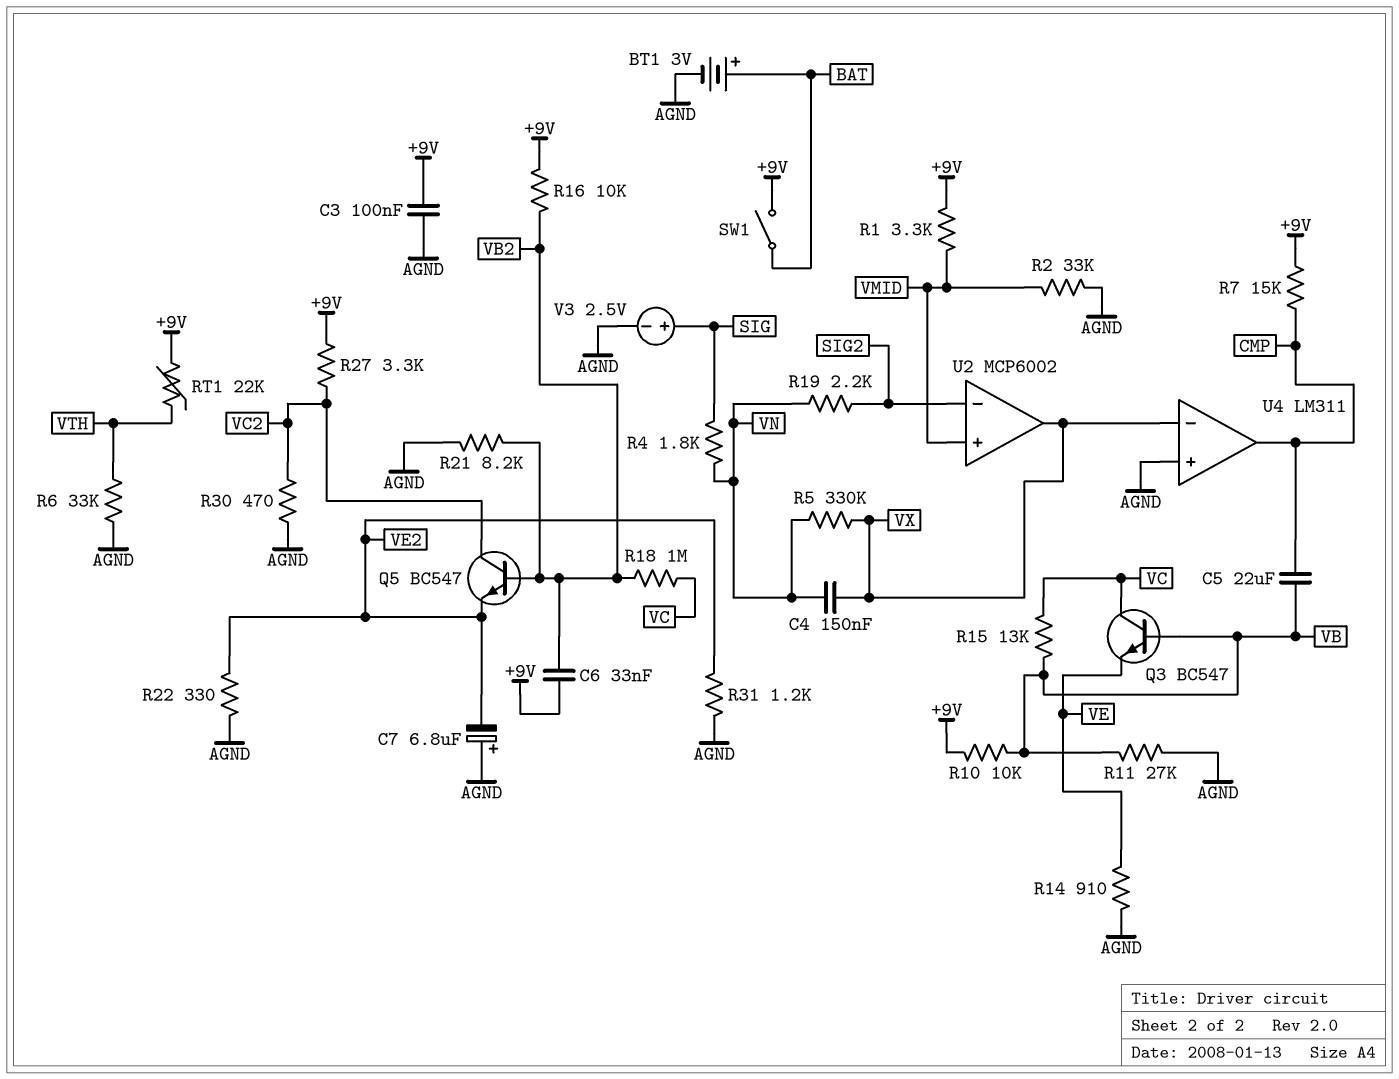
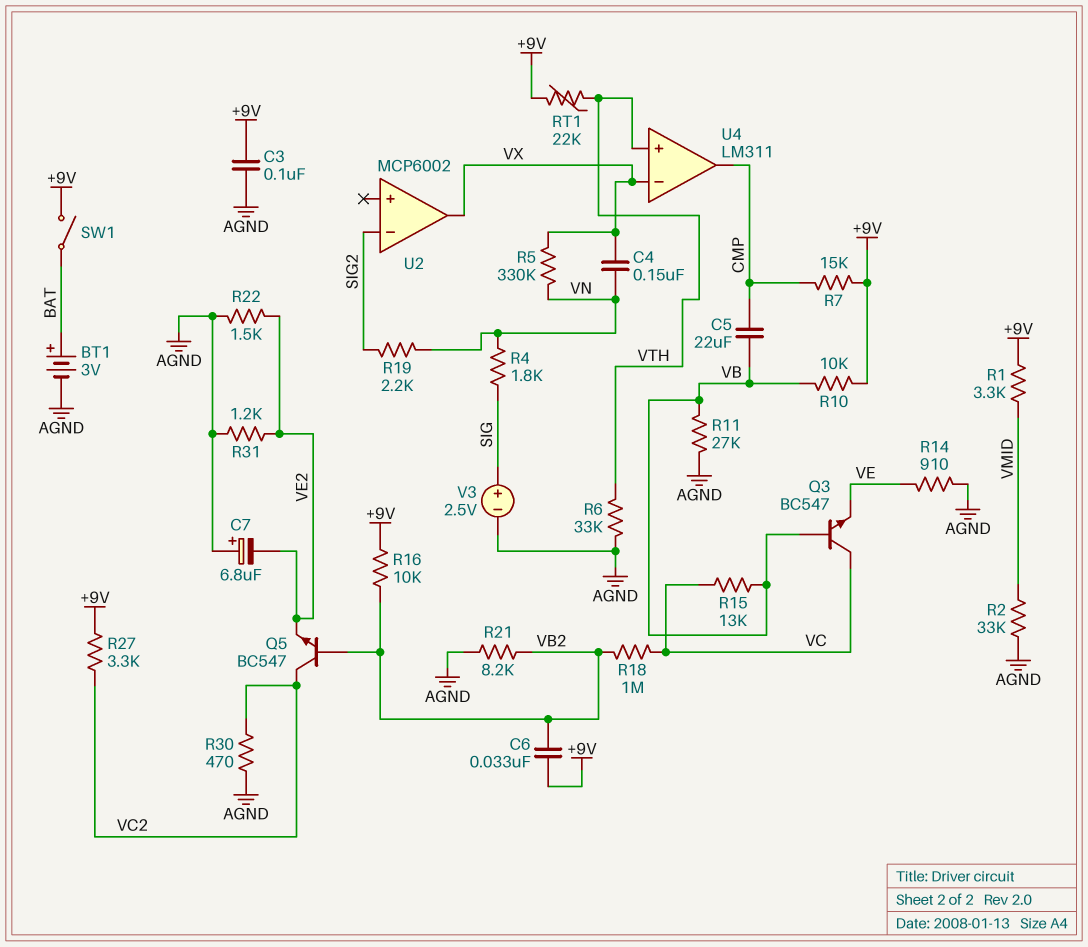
R22: 330 (AGND, VE2) -> 1.5k (AGND, VE2)
U2 pin in+: VMID -> none
U4 pin in+: AGND -> VTH

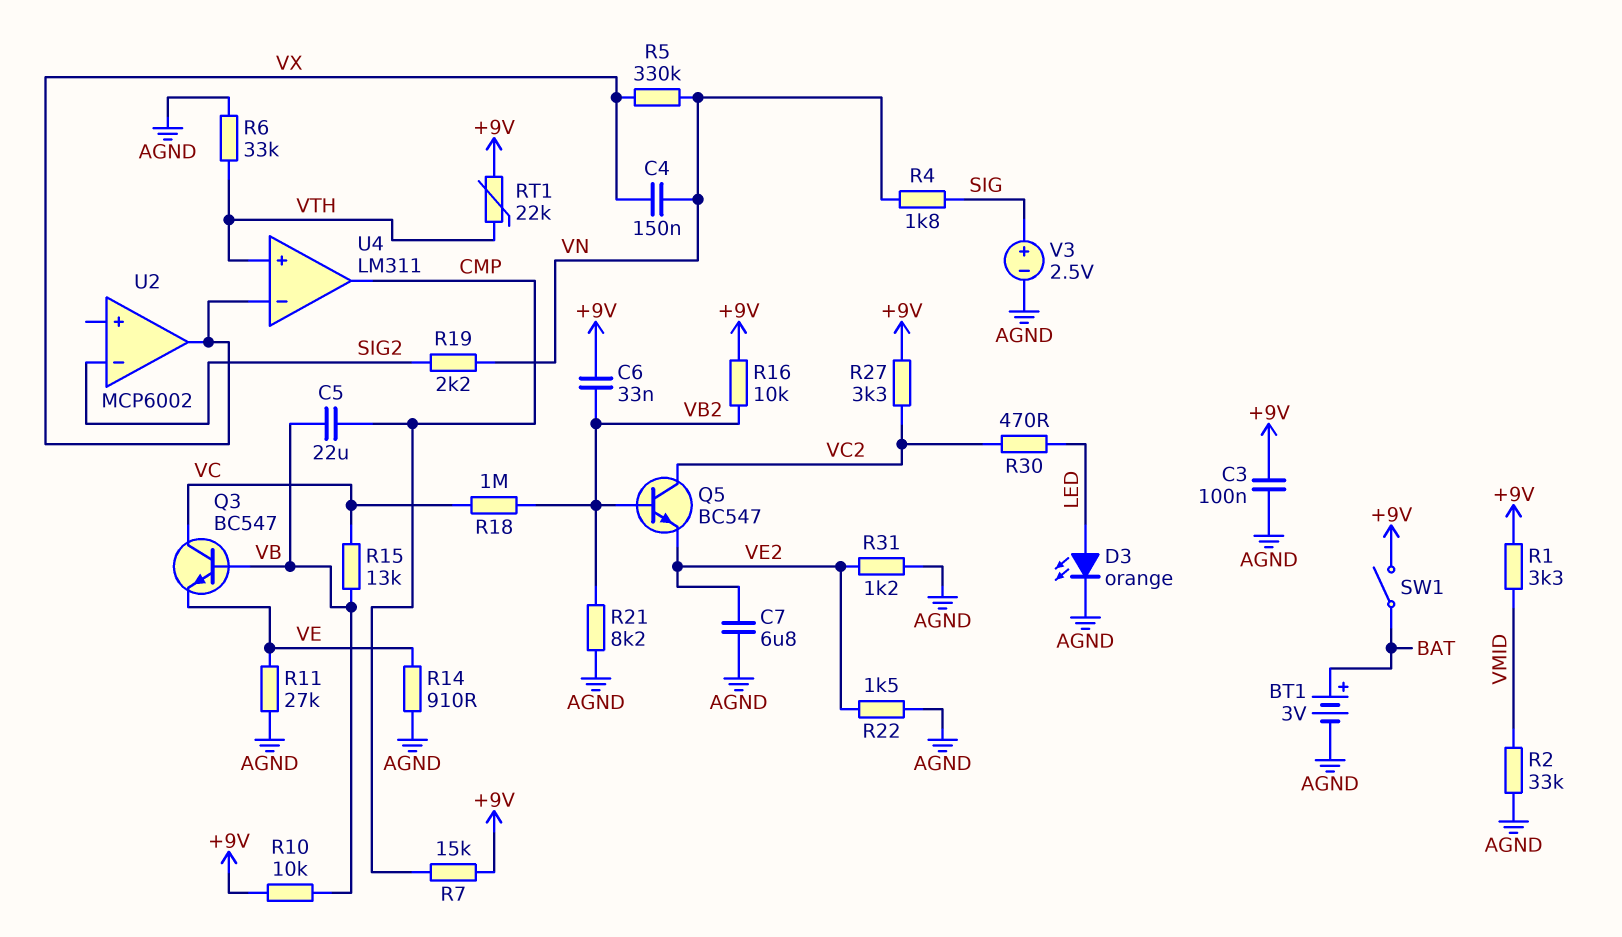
C7: 6.8uF (plus AGND, minus VE2) -> 6.8uF (AGND, VE2)
D3: none -> LED orange (A LED, K AGND)
R11: 27k (AGND, VB) -> 27k (AGND, VE)
R30: 470 (AGND, VC2) -> 470 (LED, VC2)

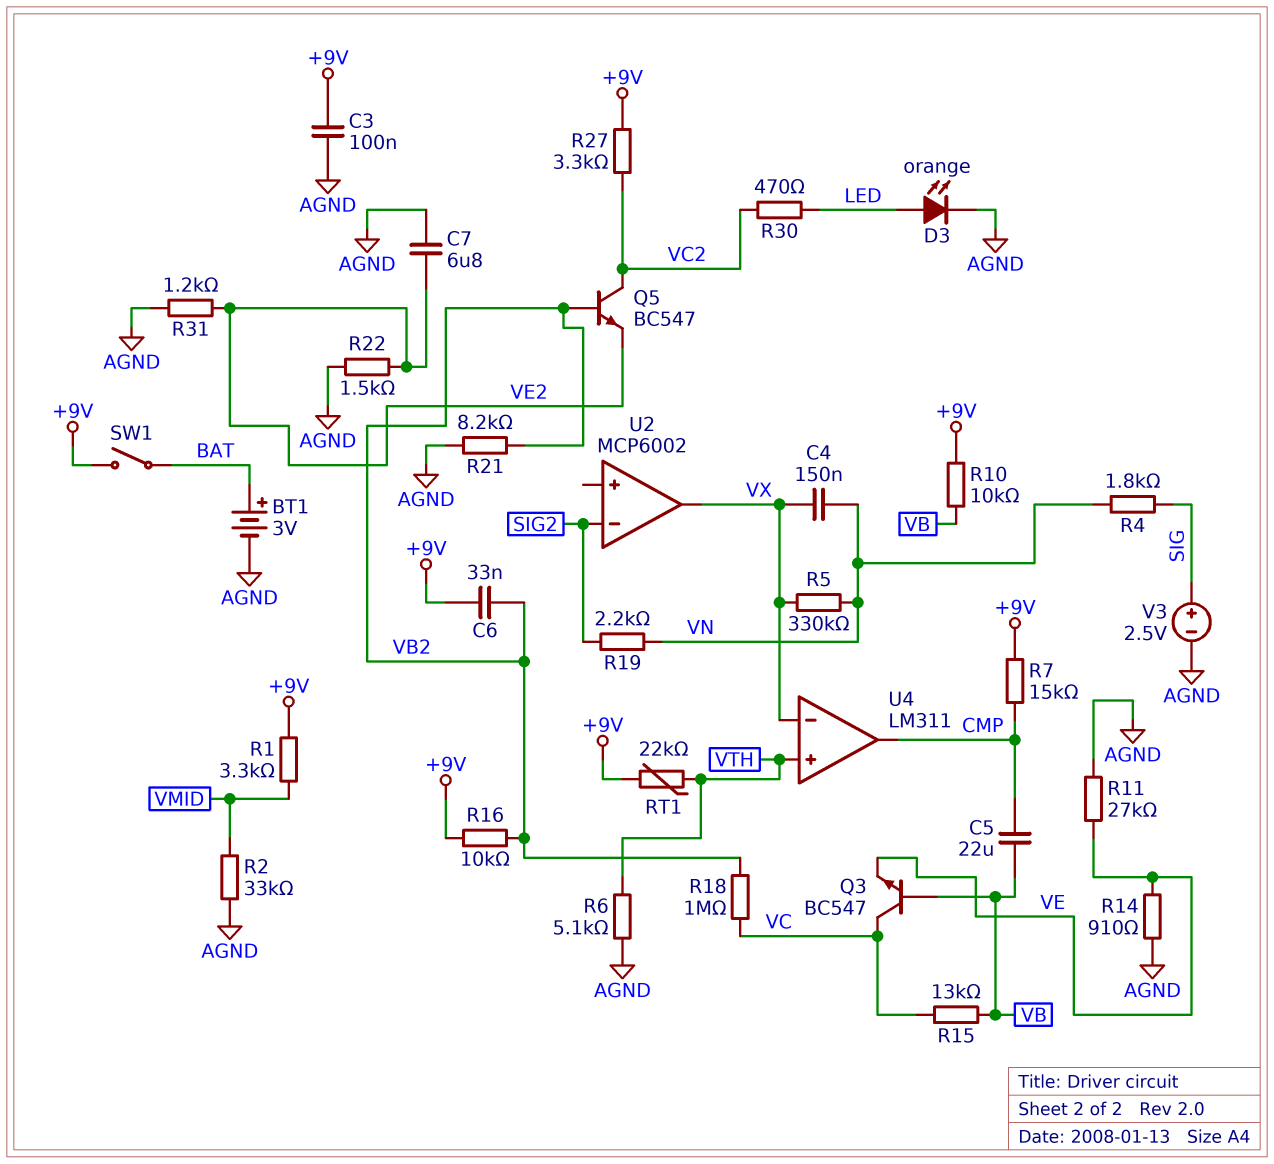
R6: 33k (AGND, VTH) -> 5.1k (AGND, VTH)

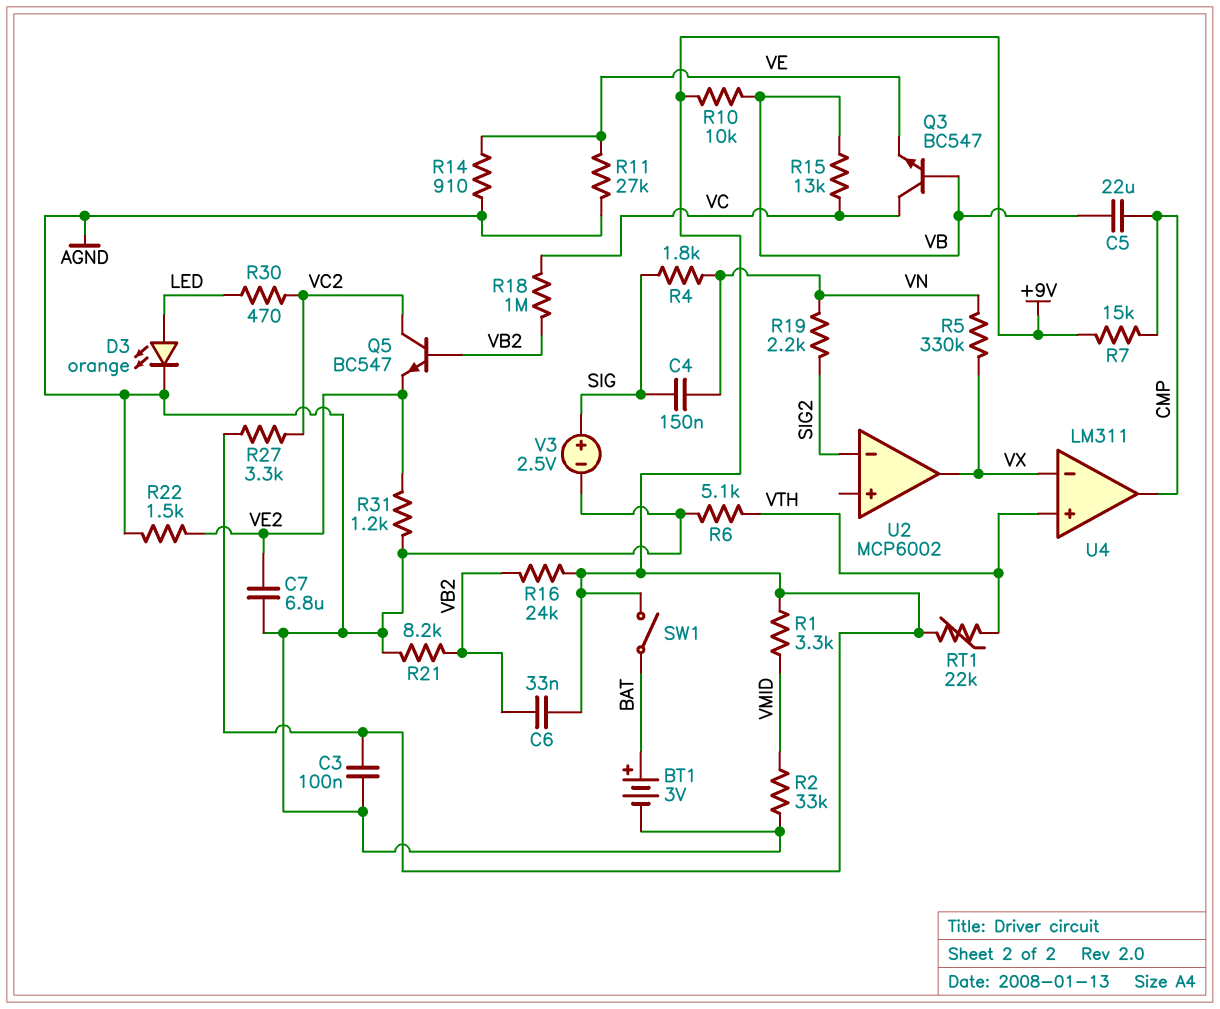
C4: 150nF (VN, VX) -> 150nF (SIG, VN)
R16: 10k (+9V, VB2) -> 24k (+9V, VB2)

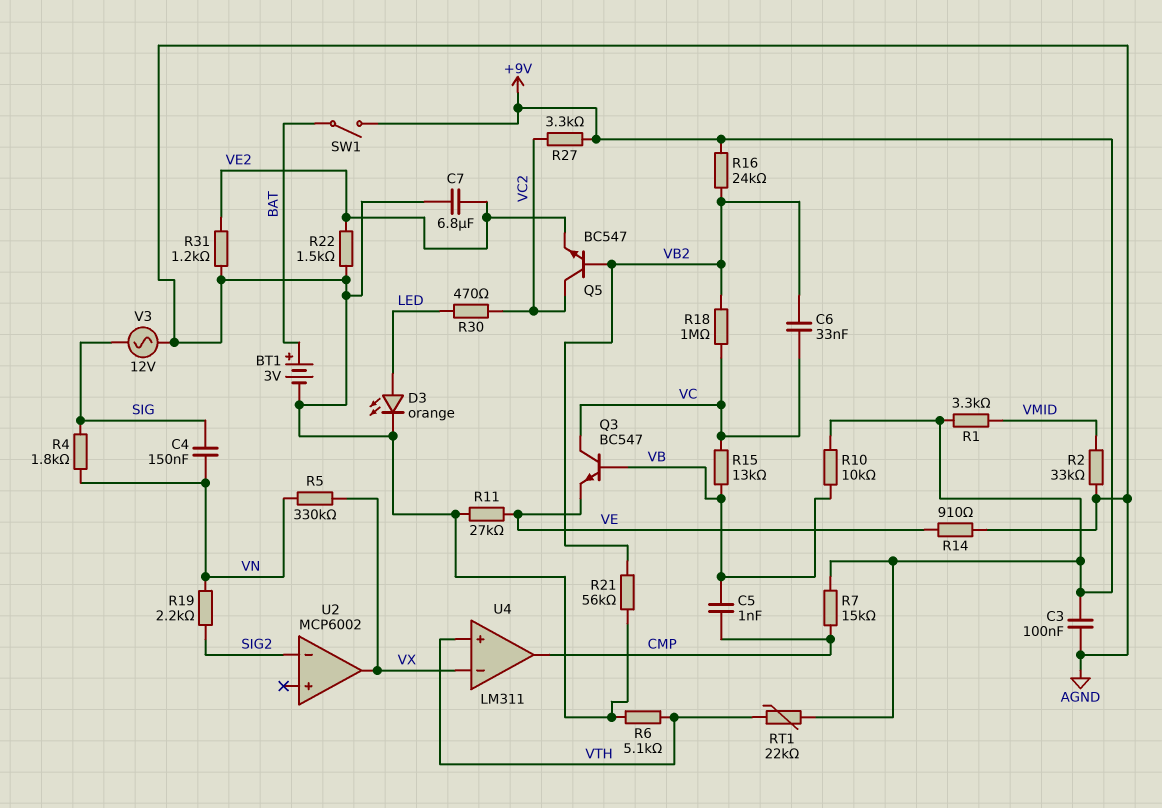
C5: 22uF (CMP, VB) -> 1nF (CMP, VB)
C6: 33nF (+9V, VB2) -> 33nF (VB2, VC)
R21: 8.2k (AGND, VB2) -> 56k (AGND, VB2)
V3: 2.5V (plus SIG, minus AGND) -> AC 12V (AGND, SIG)

